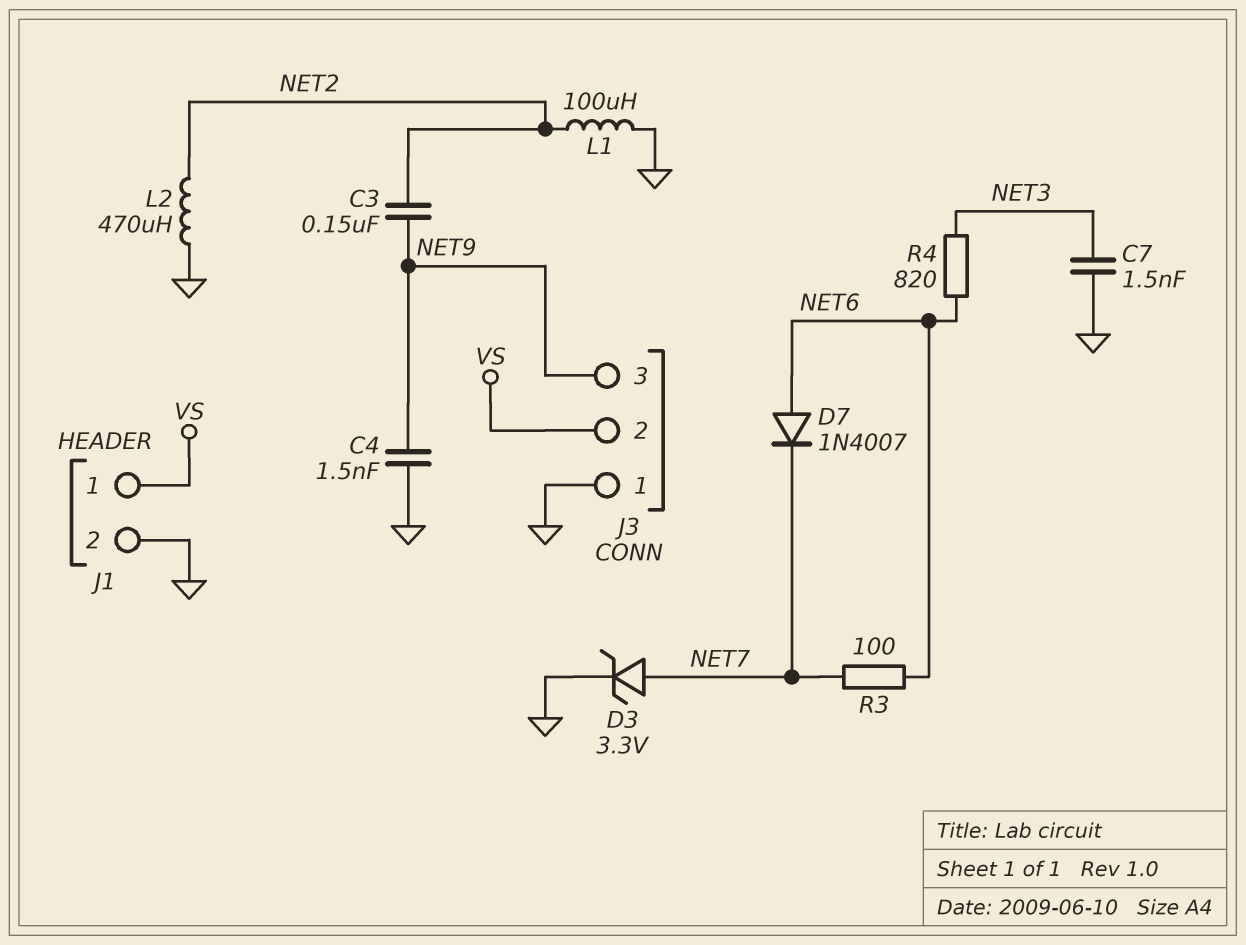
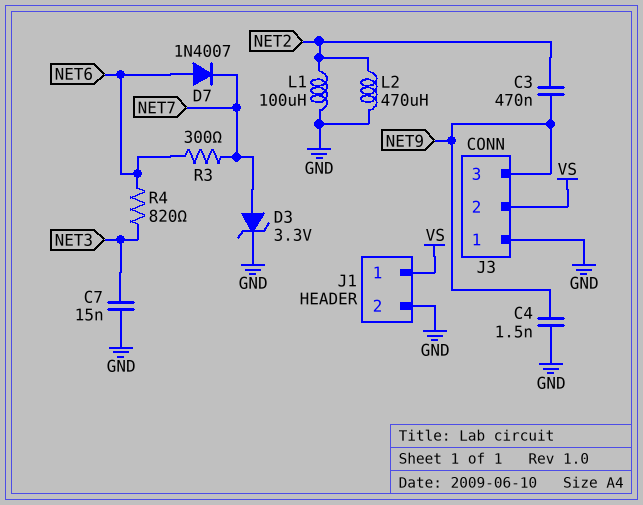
C3: 150nF (NET2, NET9) -> 470nF (NET2, NET9)
C7: 1.5nF (GND, NET3) -> 15nF (GND, NET3)
R3: 100 (NET6, NET7) -> 300 (NET6, NET7)

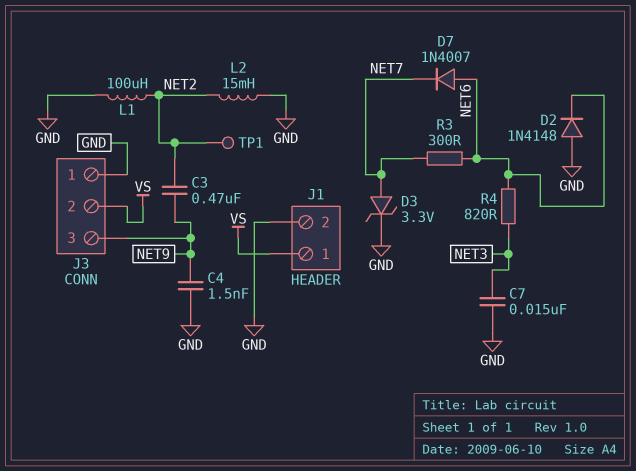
D2: none -> diode 1N4148 (A GND, K NET6)
L2: 470uH (GND, NET2) -> 15mH (GND, NET2)
TP1: none -> test point (NET2)

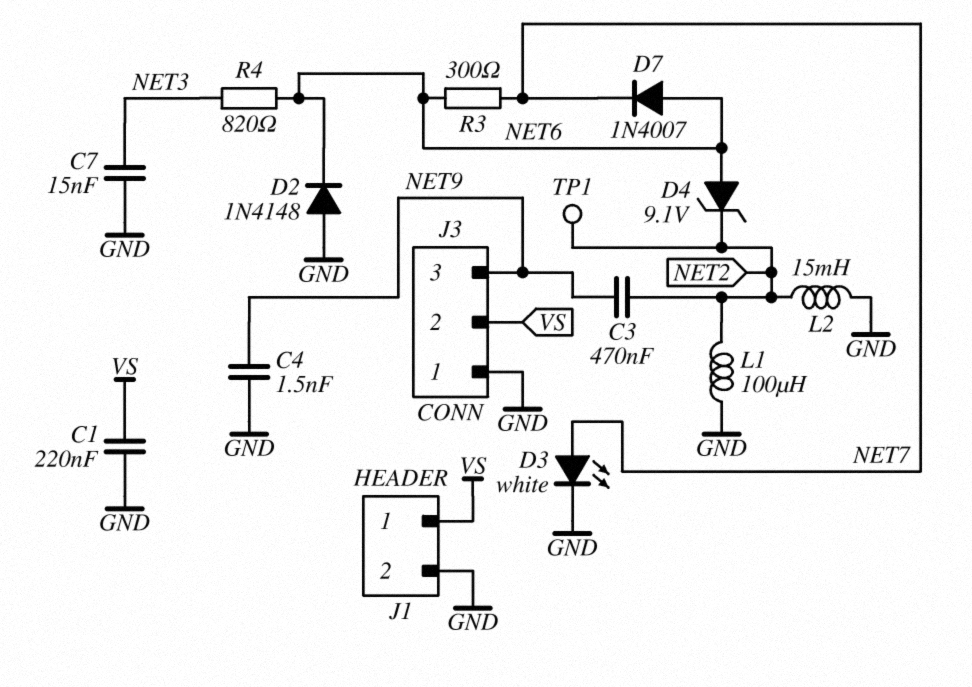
C1: none -> 220nF (GND, VS)
D3: zener 3.3V (A NET7, K GND) -> LED white (A NET7, K GND)
D4: none -> zener 9.1V (A NET6, K NET2)

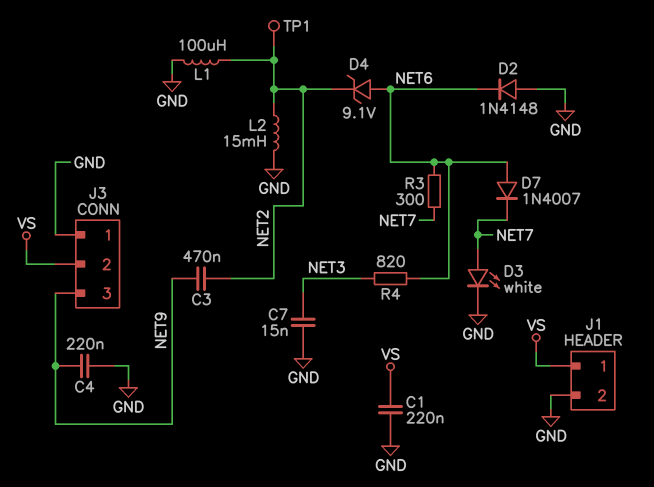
C4: 1.5nF (GND, NET9) -> 220nF (GND, NET9)

